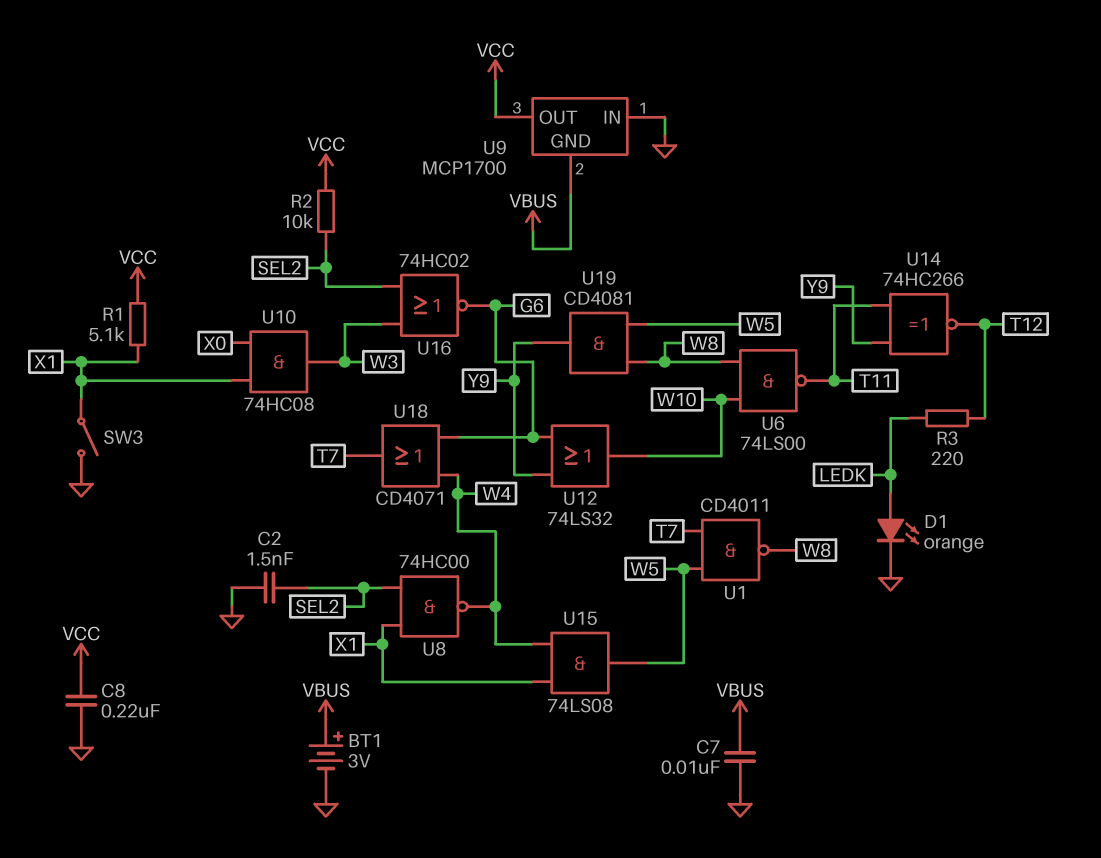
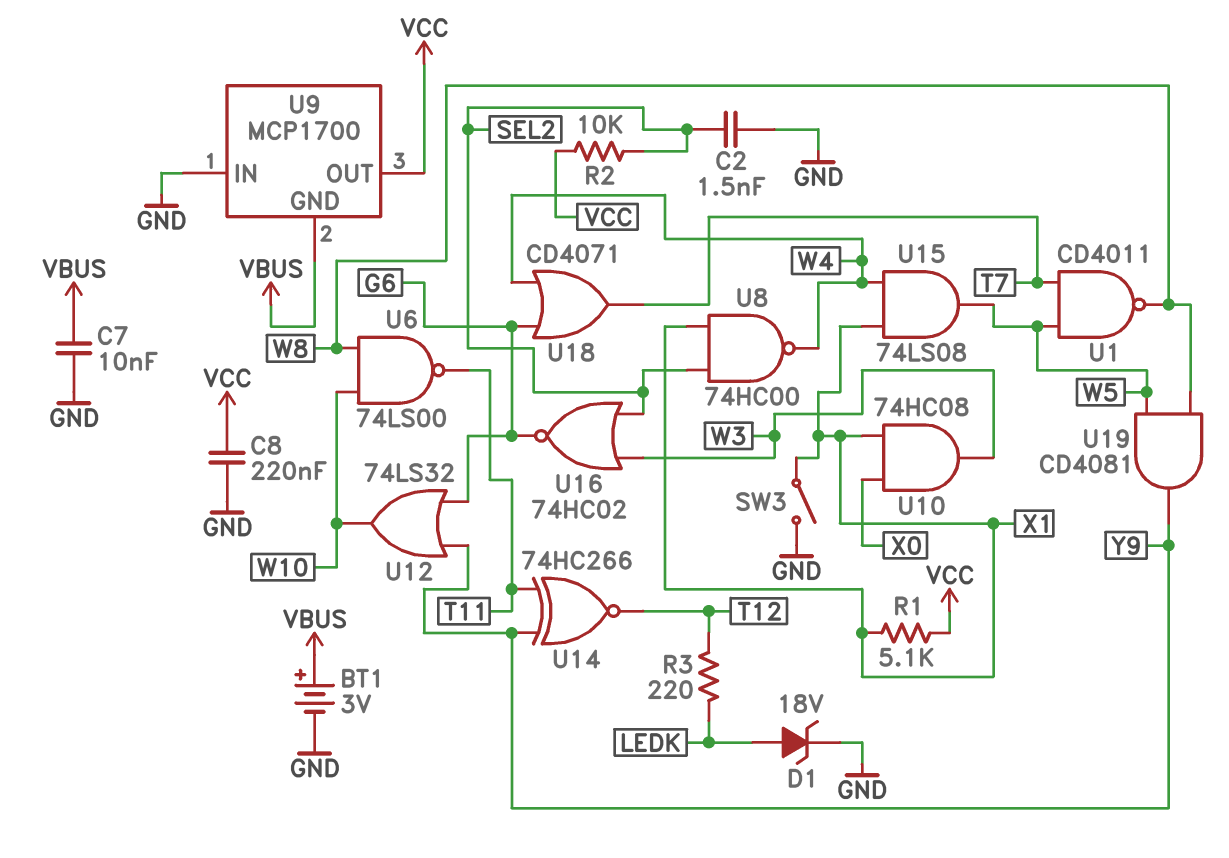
D1: LED orange (A LEDK, K GND) -> zener 18V (A LEDK, K GND)

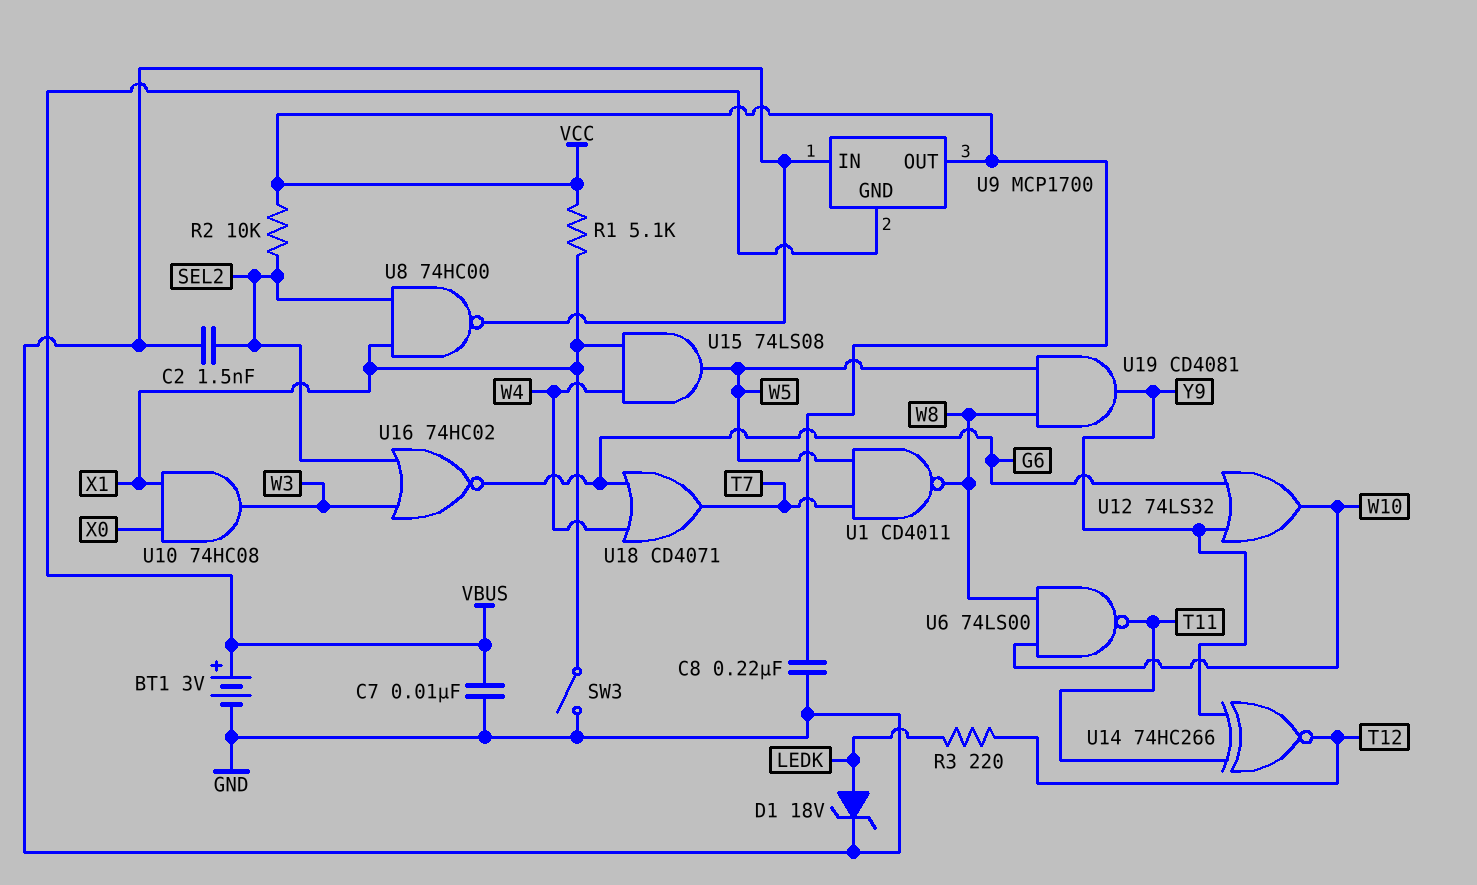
U8: NAND 74HC00 (in SEL2, in X1, out W4) -> NAND 74HC00 (in SEL2, in X1, out GND)

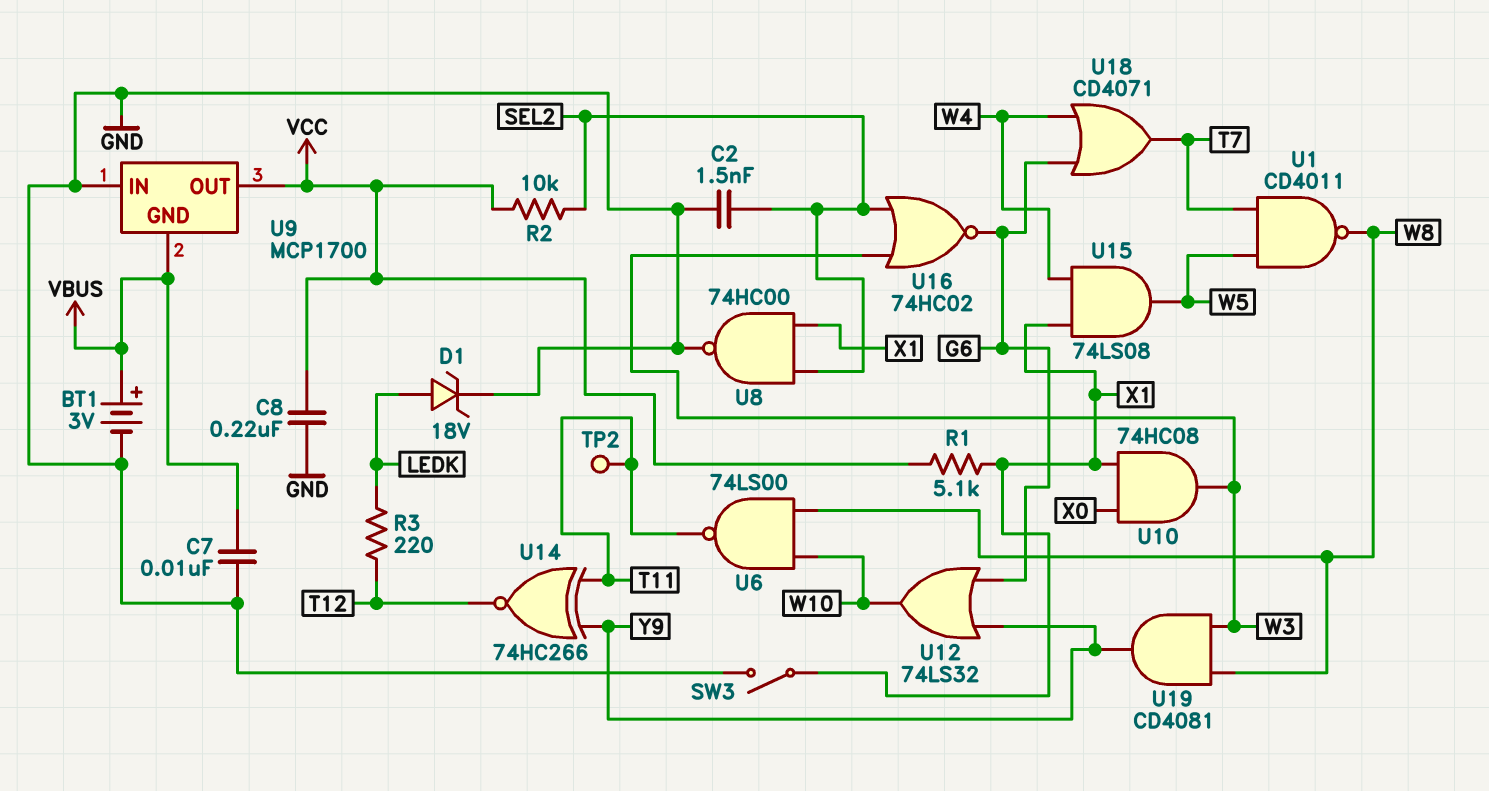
TP2: none -> test point (T11)
U19: AND CD4081 (in W5, in W8, out Y9) -> AND CD4081 (in W3, in W8, out Y9)

